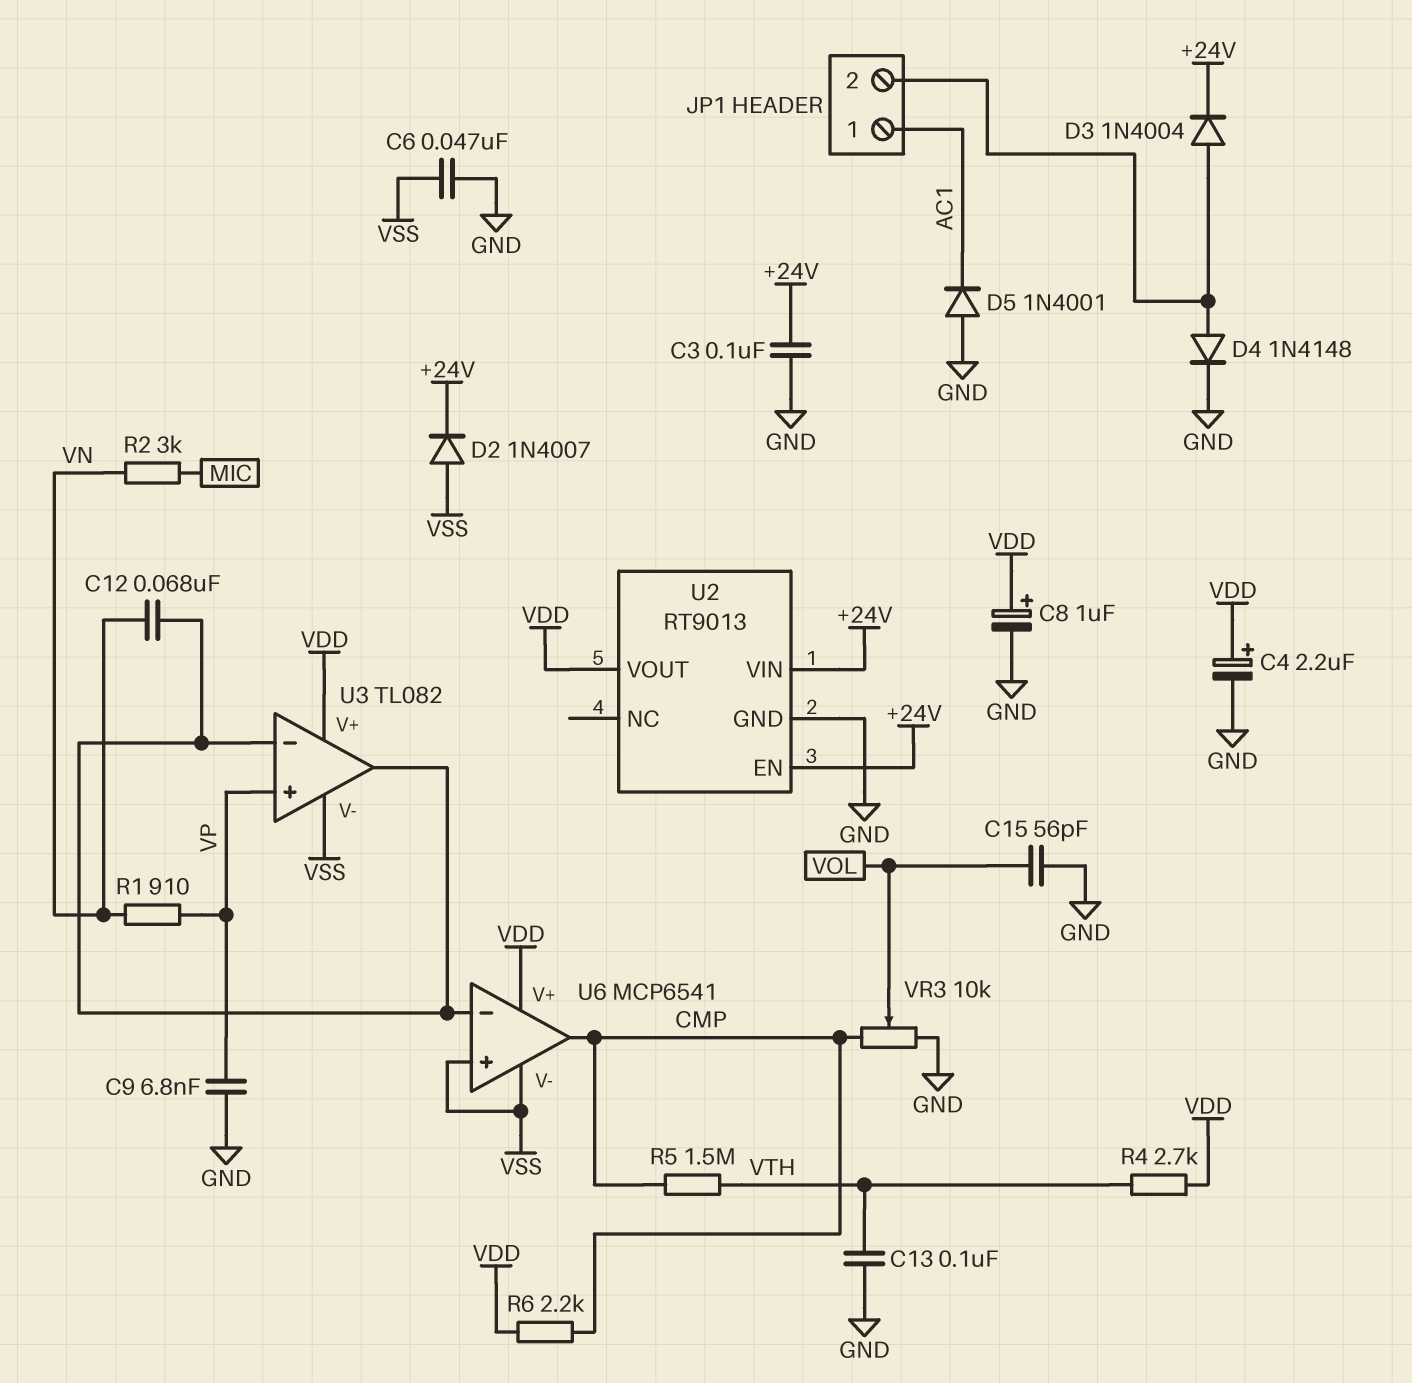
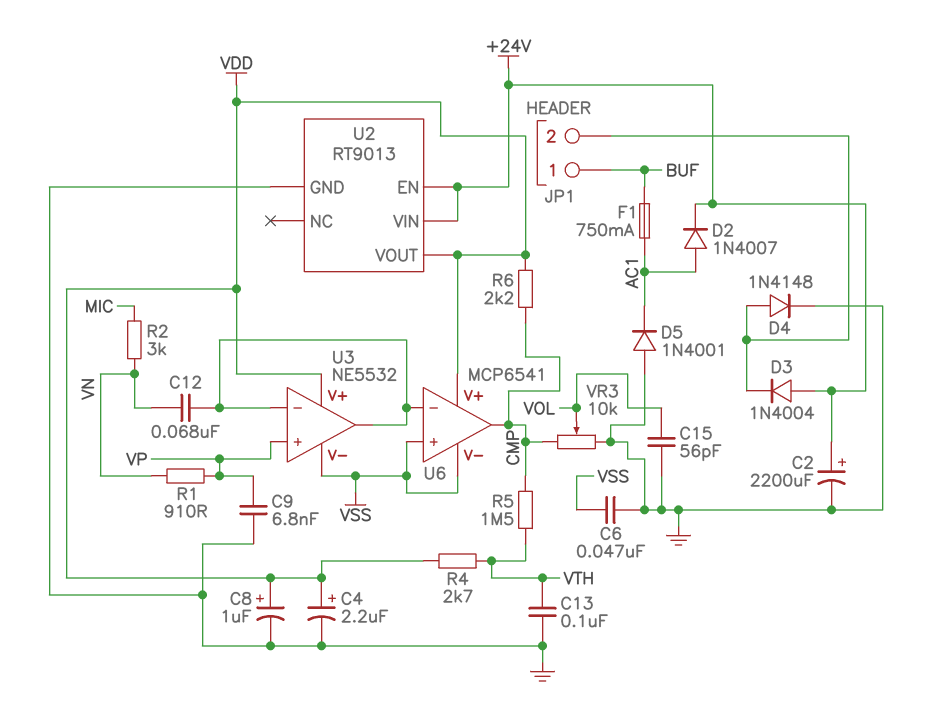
C2: none -> 2200uF (plus +24V, minus GND)
C3: 100nF (+24V, GND) -> none
D2: diode 1N4007 (A VSS, K +24V) -> diode 1N4007 (A AC1, K +24V)
D3: diode 1N4004 (A JP1/2, K +24V) -> diode 1N4004 (A +24V, K JP1/2)
F1: none -> 750mA (AC1, BUF)
JP1 pin 1: AC1 -> BUF
U3: TL082 -> NE5532

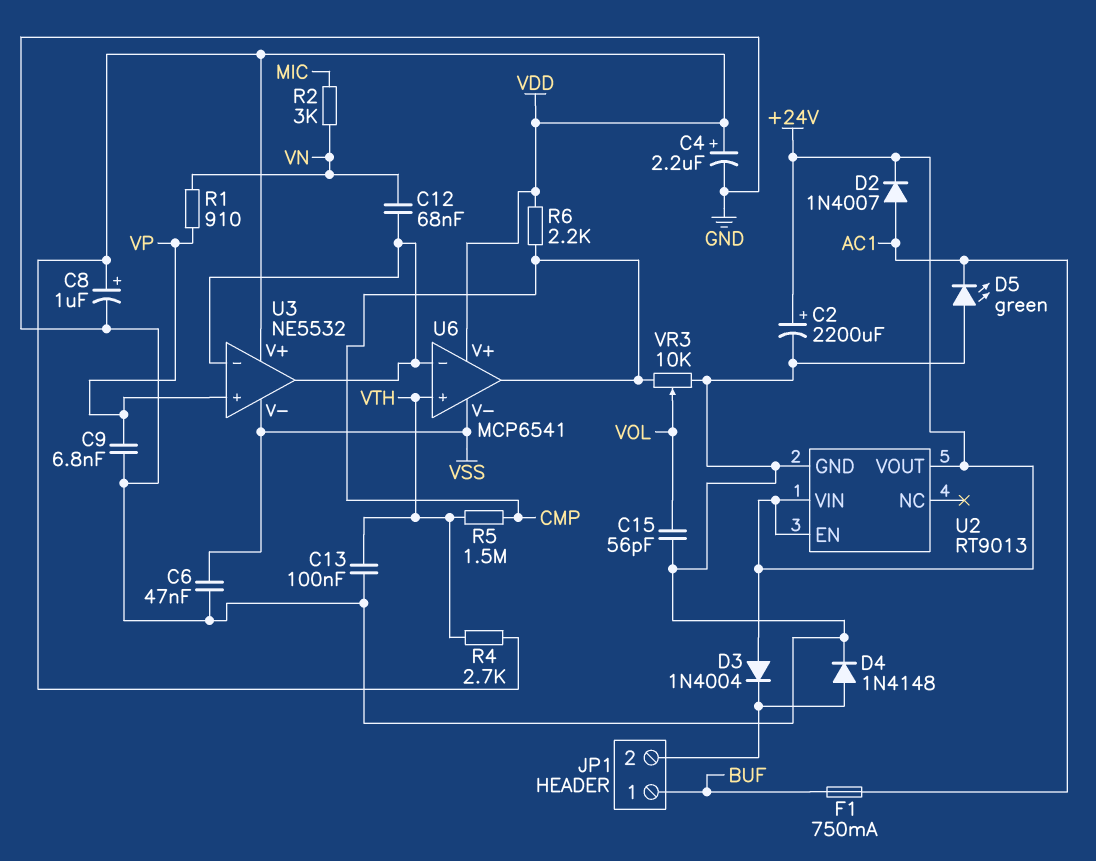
D5: diode 1N4001 (A GND, K AC1) -> LED green (A GND, K AC1)
U2 pin VOUT: VDD -> +24V
U6 pin in+: VSS -> VTH

